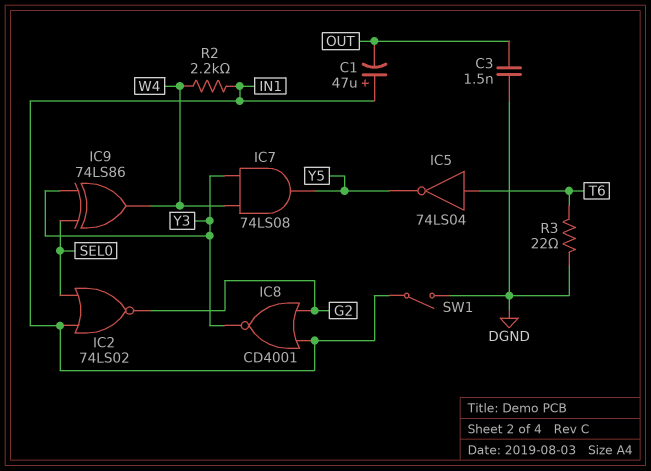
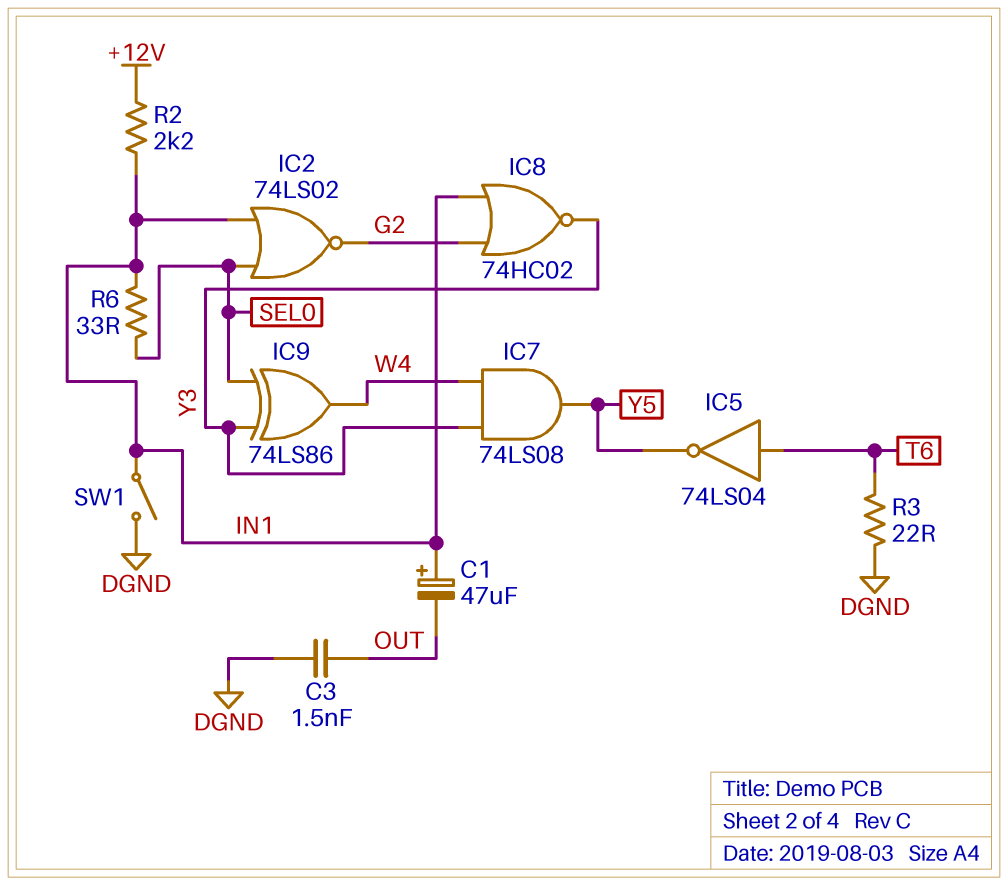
IC8: NOR CD4001 (in G2, in IN1, out Y3) -> NOR 74HC02 (in G2, in IN1, out Y3)
R2: 2.2k (IN1, W4) -> 2.2k (+12V, IN1)
R6: none -> 33 (IN1, SEL0)

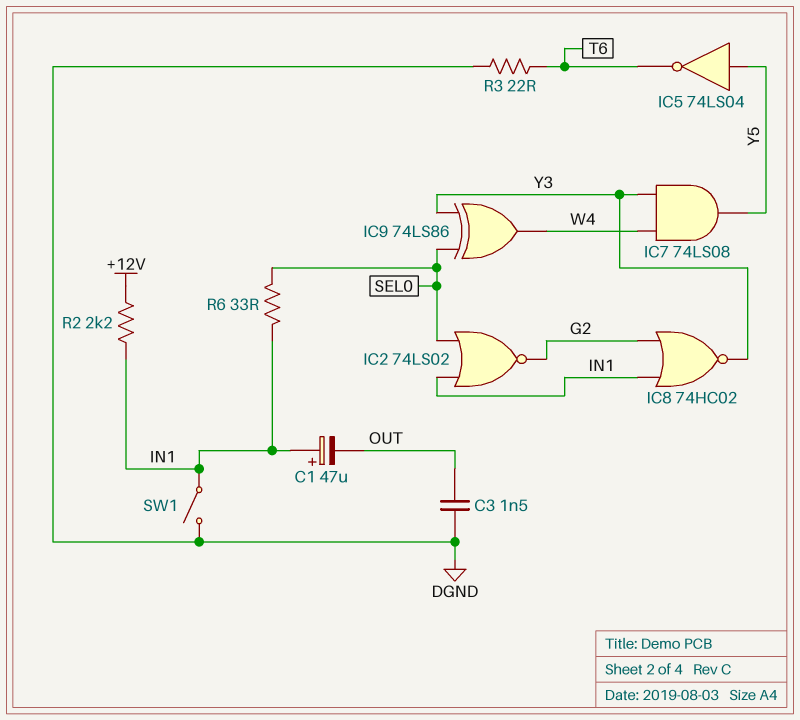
IC5: NOT 74LS04 (in T6, out Y5) -> NOT 74LS04 (in Y5, out T6)

